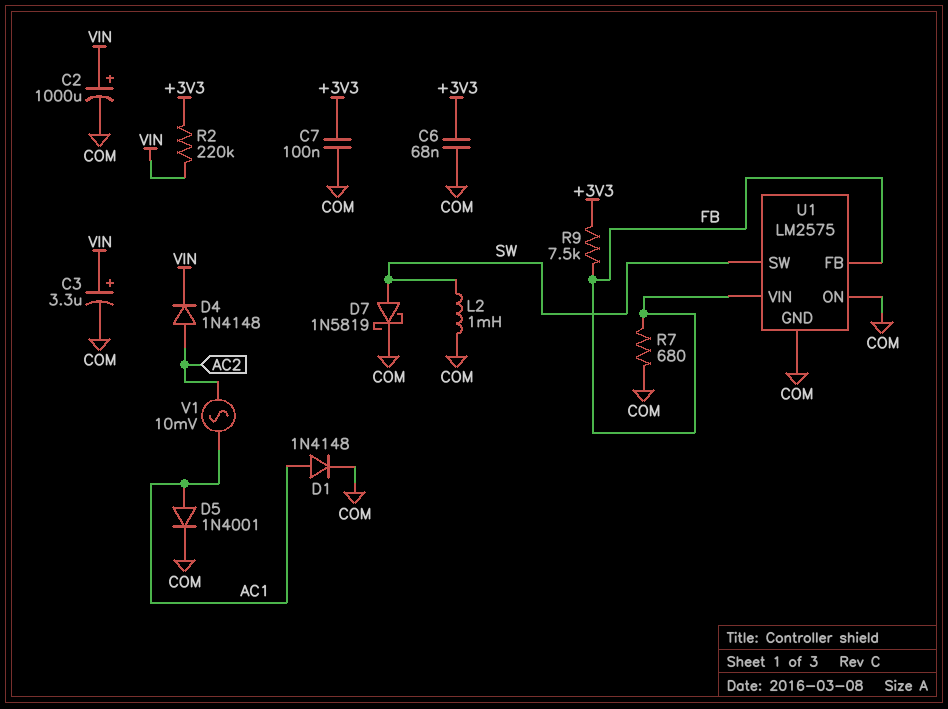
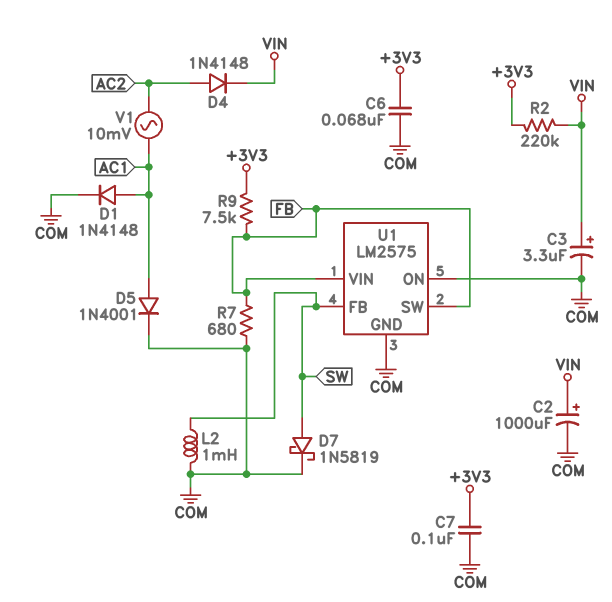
U1 pin FB: FB -> SW
U1 pin SW: SW -> FB

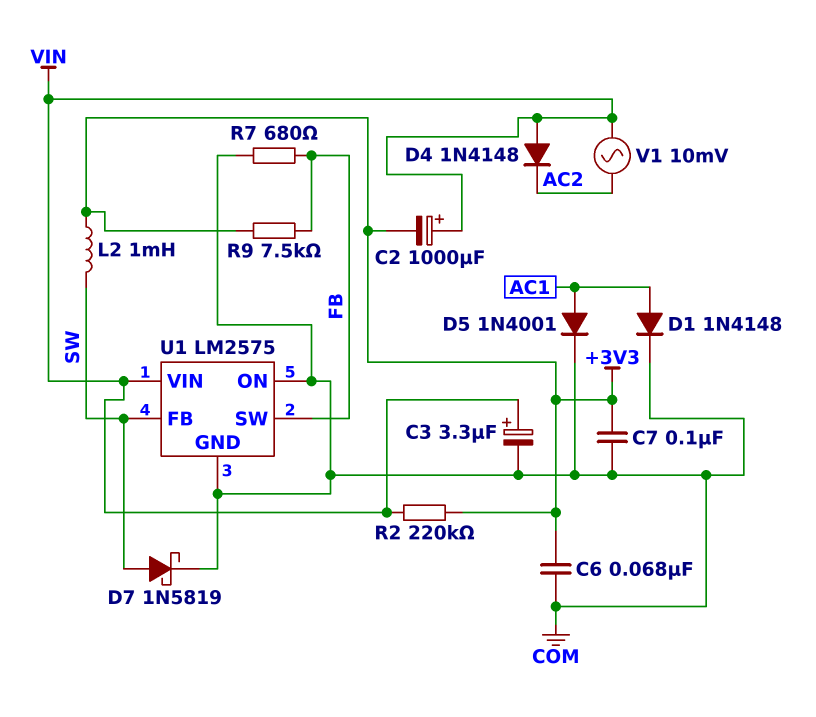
C2: 1000uF (plus VIN, minus COM) -> 1000uF (plus VIN, minus +3V3)
D4: diode 1N4148 (A AC2, K VIN) -> diode 1N4148 (A VIN, K AC2)
L2: 1mH (COM, SW) -> 1mH (+3V3, SW)
U1 pin VIN: FB -> VIN
V1: AC 10mV (AC1, AC2) -> AC 10mV (AC2, VIN)

